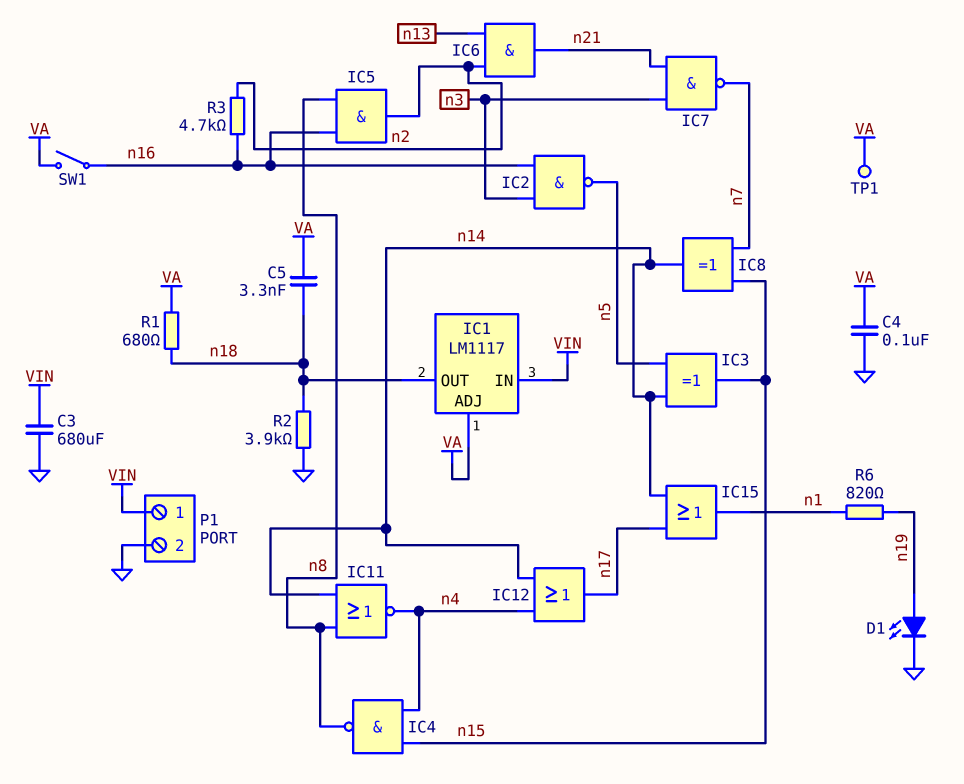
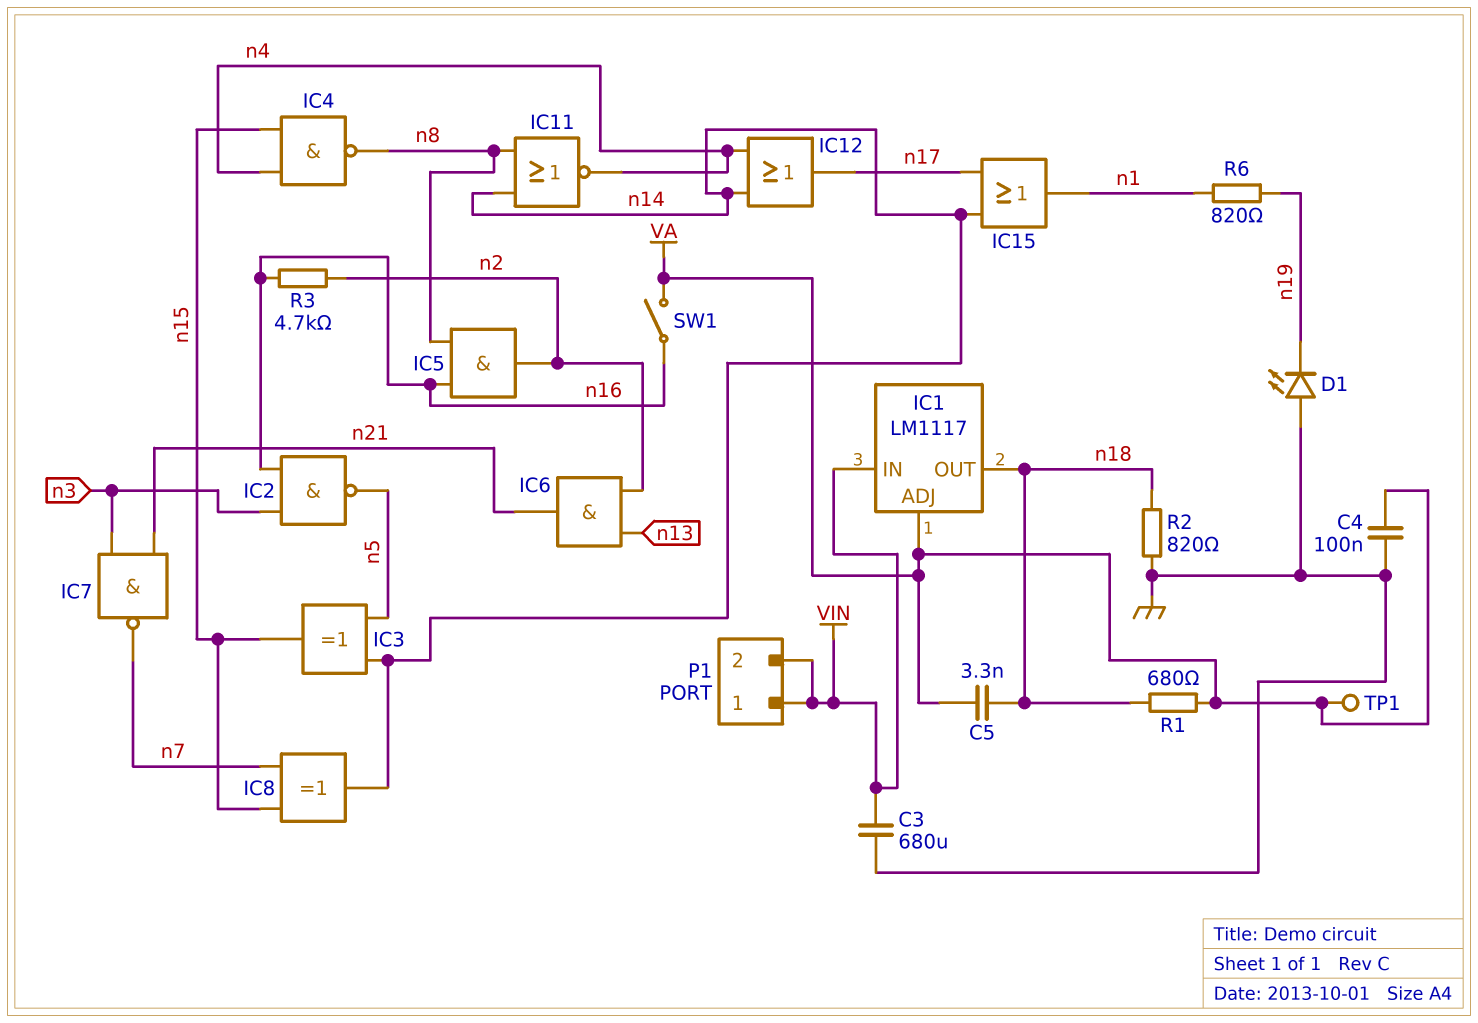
D1: LED (A n19, K GND) -> LED (A GND, K n19)
P1 pin 2: GND -> VIN
R2: 3.9k (GND, n18) -> 820 (GND, n18)

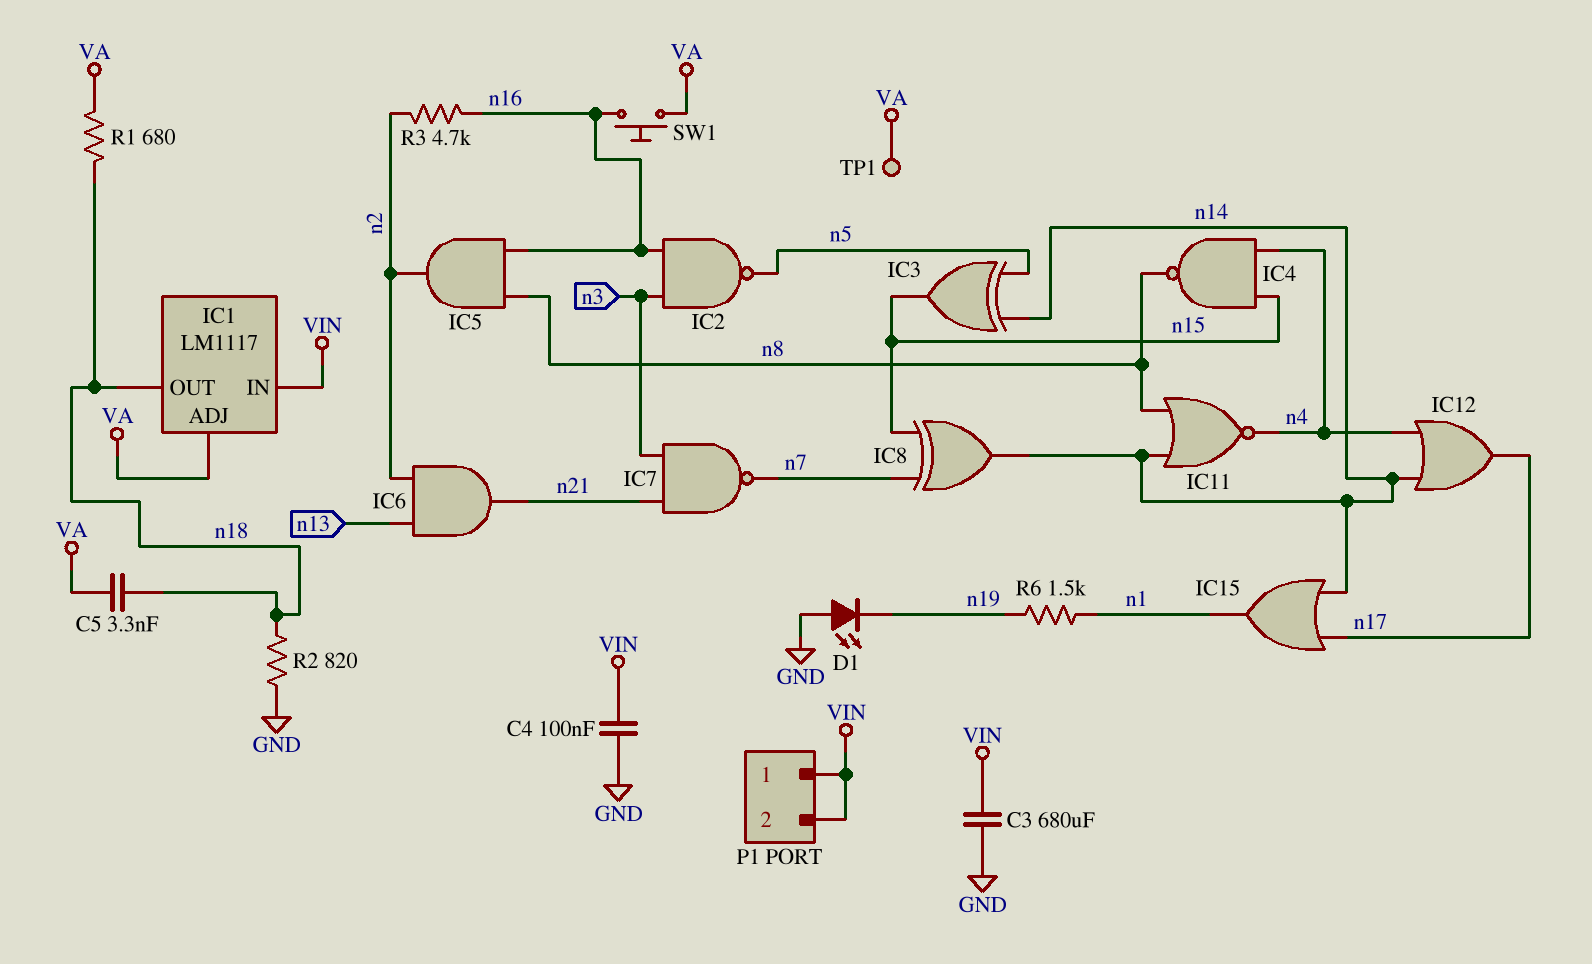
C4: 100nF (GND, VA) -> 100nF (GND, VIN)
R6: 820 (n1, n19) -> 1.5k (n1, n19)
SW1: switch (VA, n16) -> button (VA, n16)

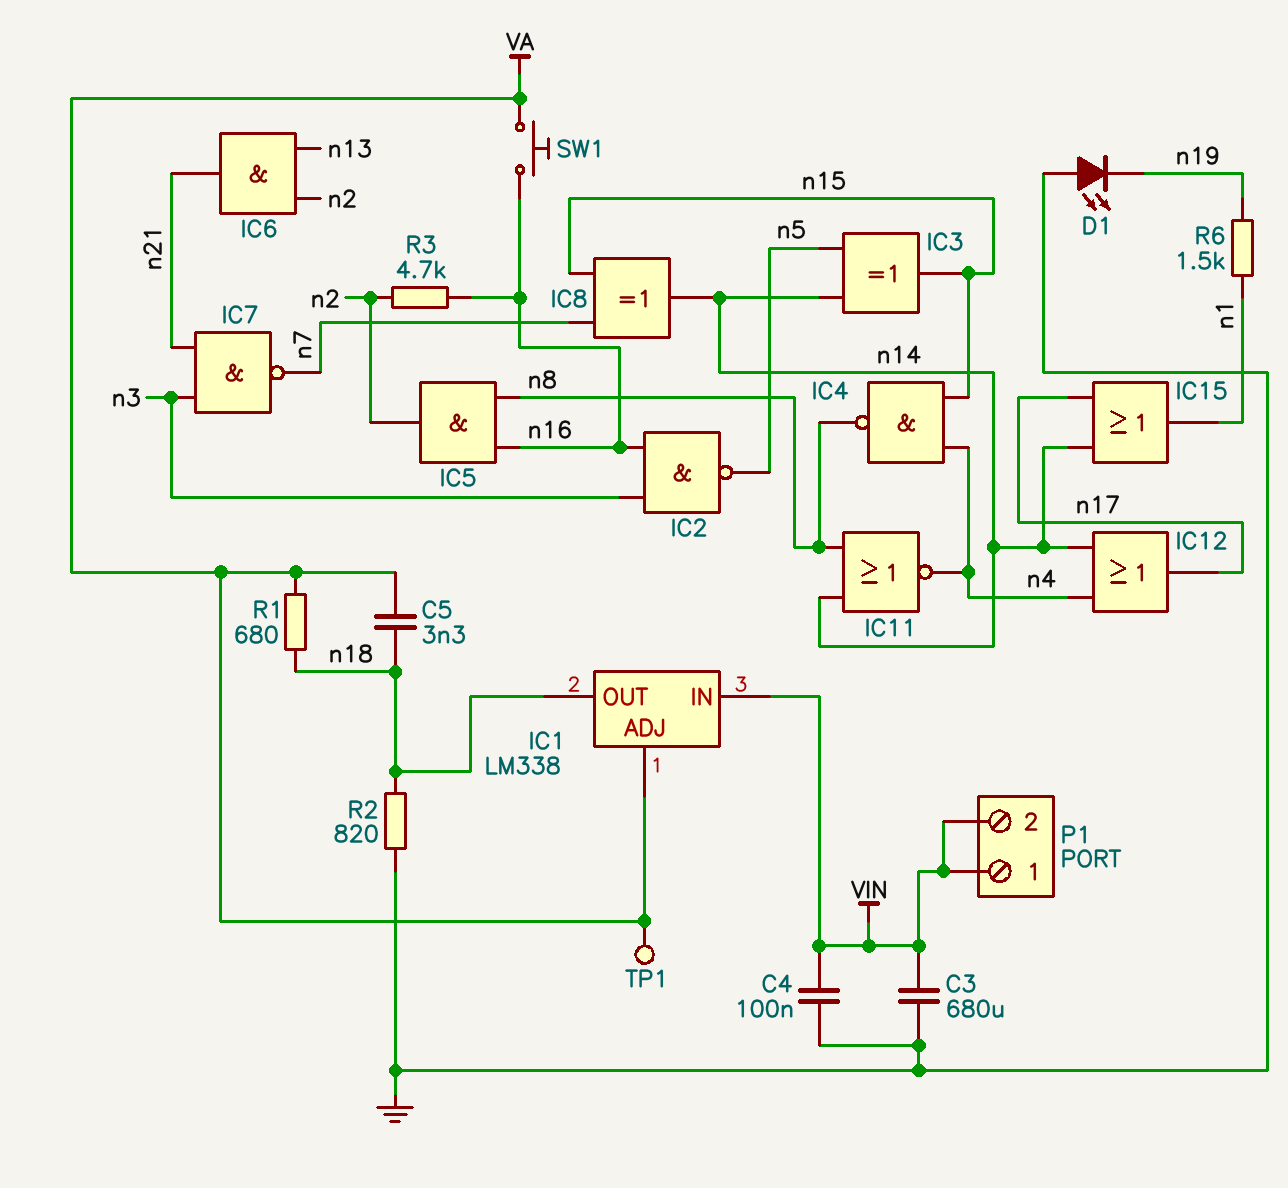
IC1: LM1117 -> LM338

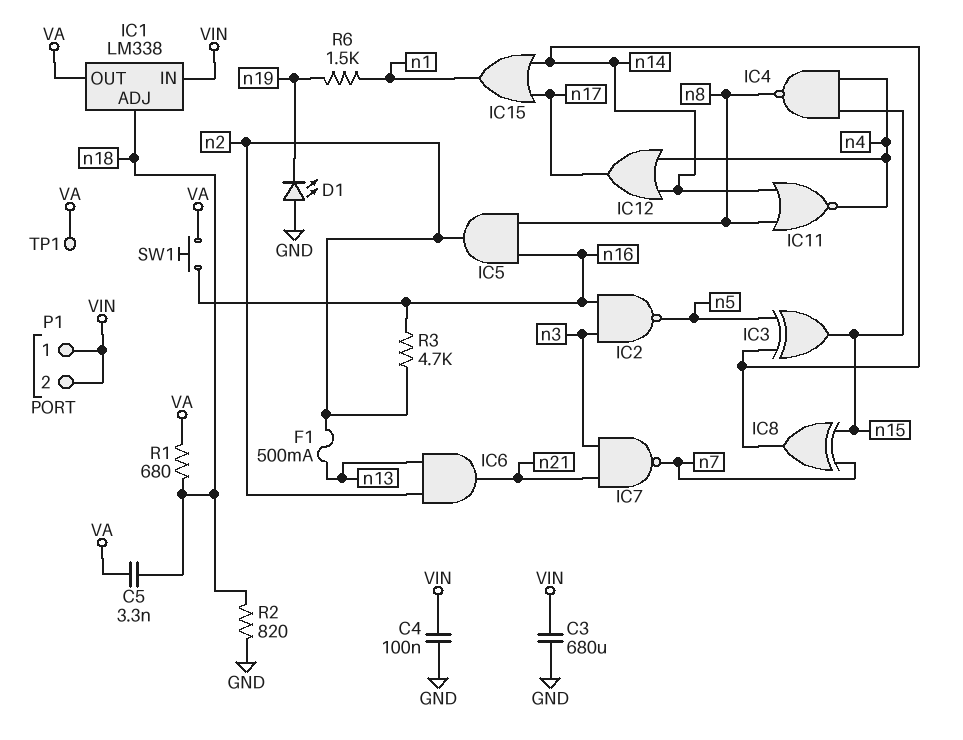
F1: none -> 500mA (n2, n13)
IC1 pin ADJ: VA -> n18
IC1 pin OUT: n18 -> VA

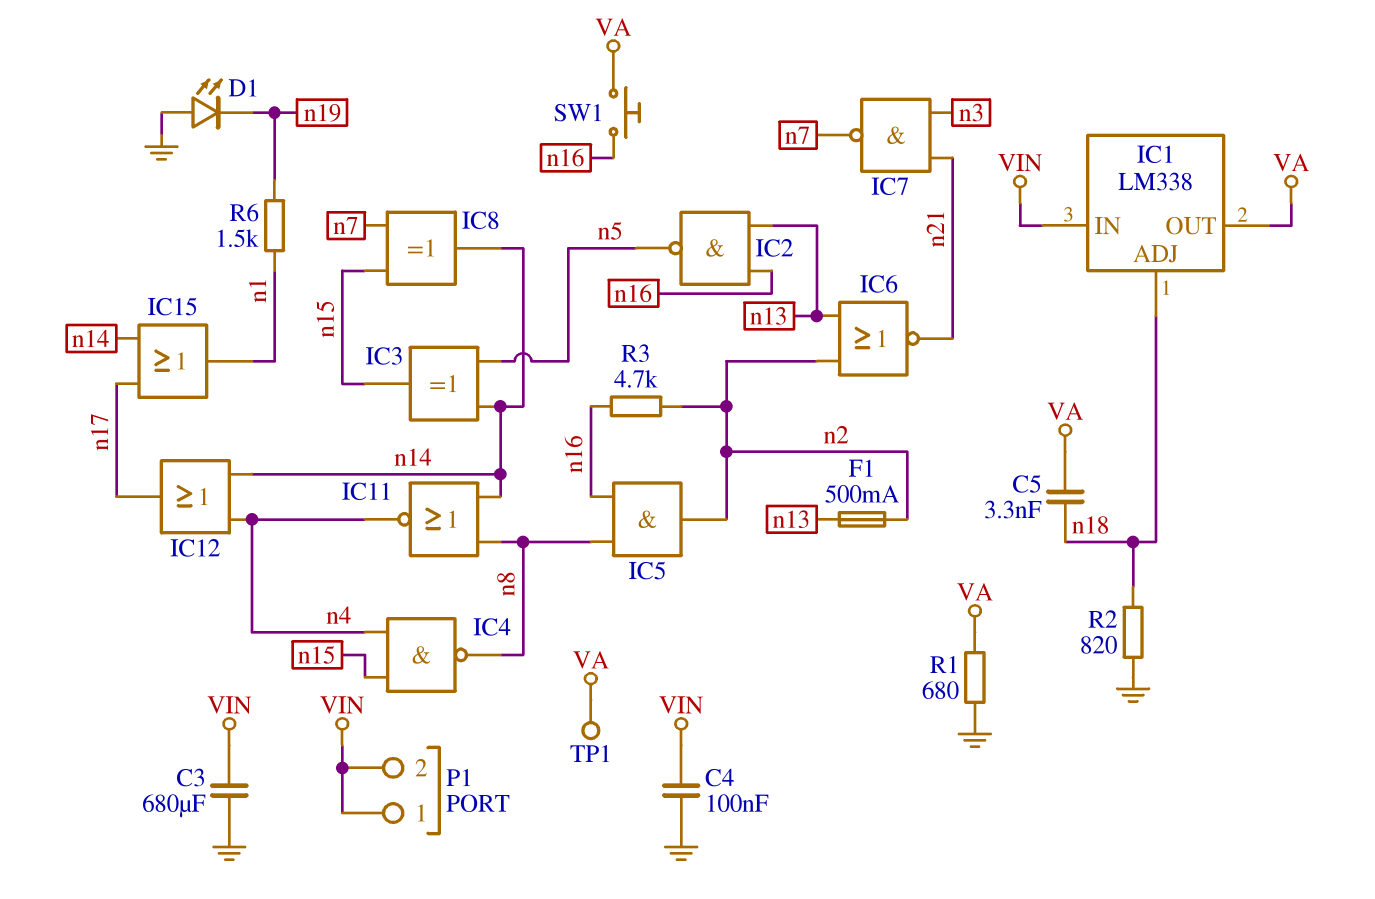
IC2: NAND (in n3, in n16, out n5) -> NAND (in n13, in n16, out n5)
IC6: AND (in n2, in n13, out n21) -> NOR (in n2, in n13, out n21)
R1: 680 (VA, n18) -> 680 (GND, VA)

